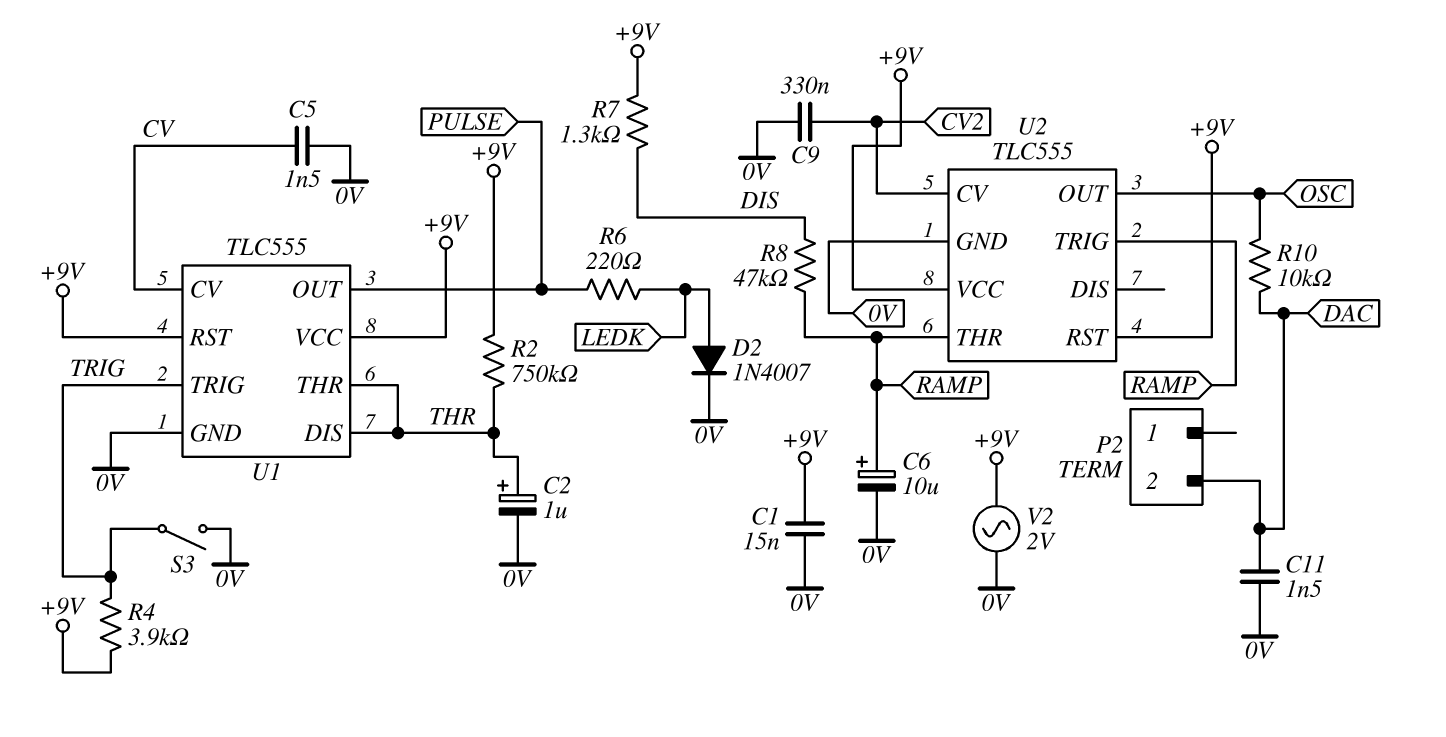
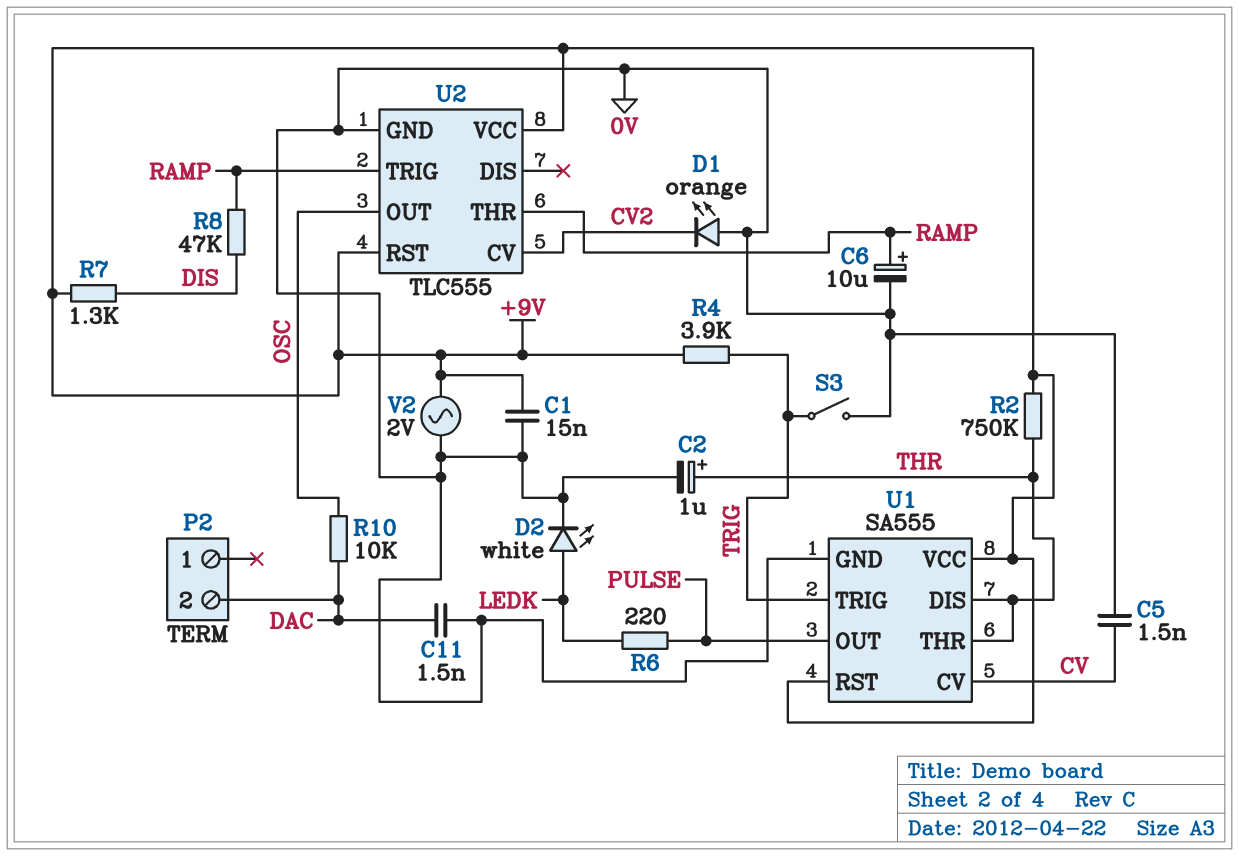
C9: 330nF (0V, CV2) -> none
D1: none -> LED orange (A 0V, K CV2)
D2: diode 1N4007 (A LEDK, K 0V) -> LED white (A LEDK, K 0V)
U1: TLC555 -> SA555

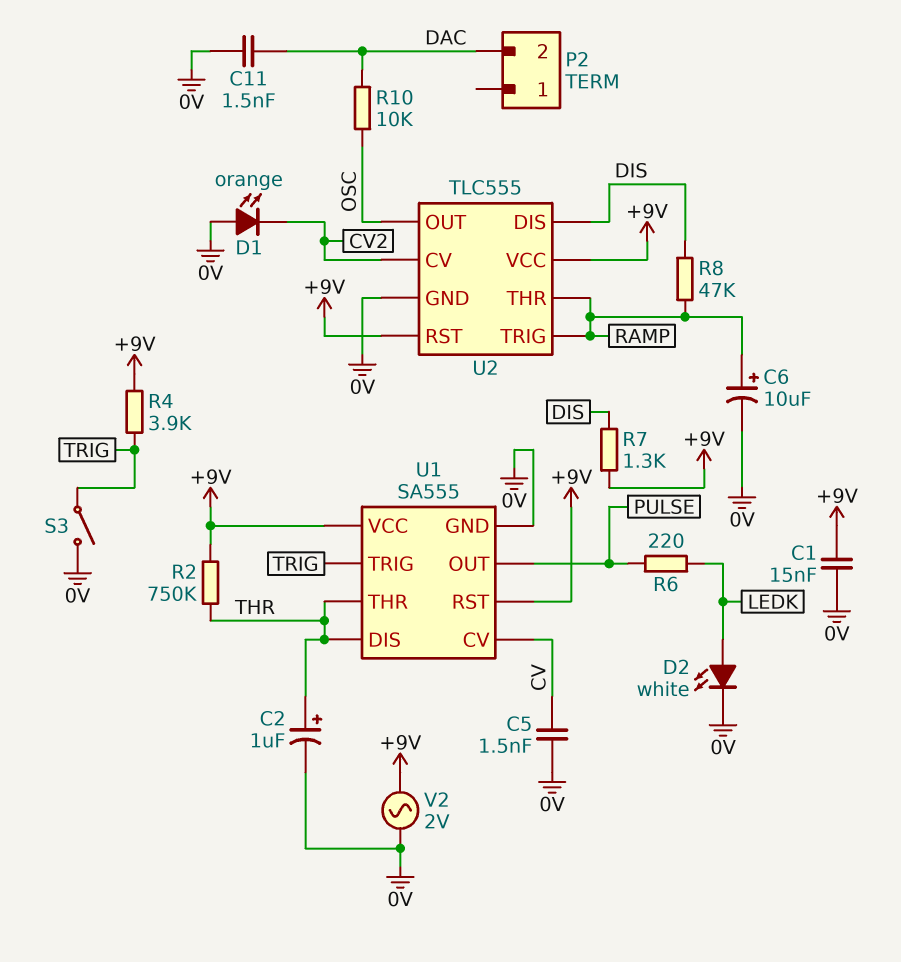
U2 pin DIS: none -> DIS

